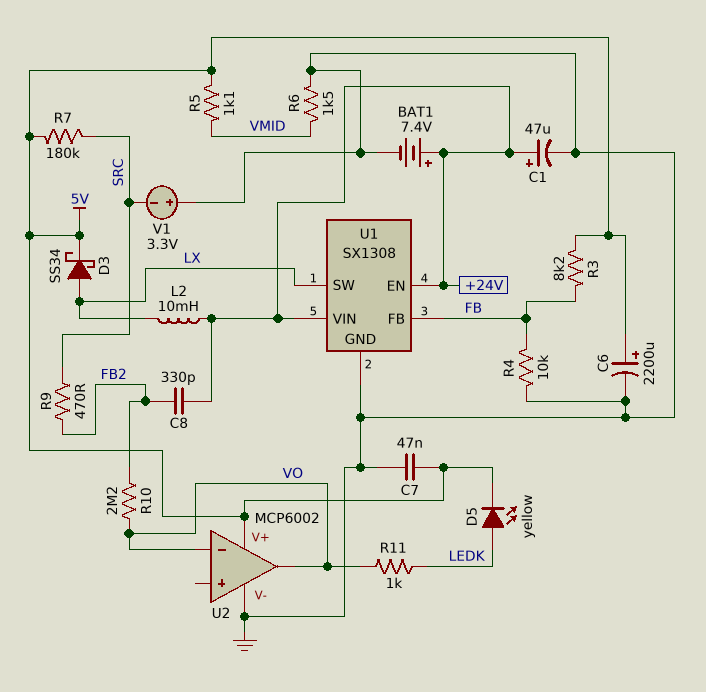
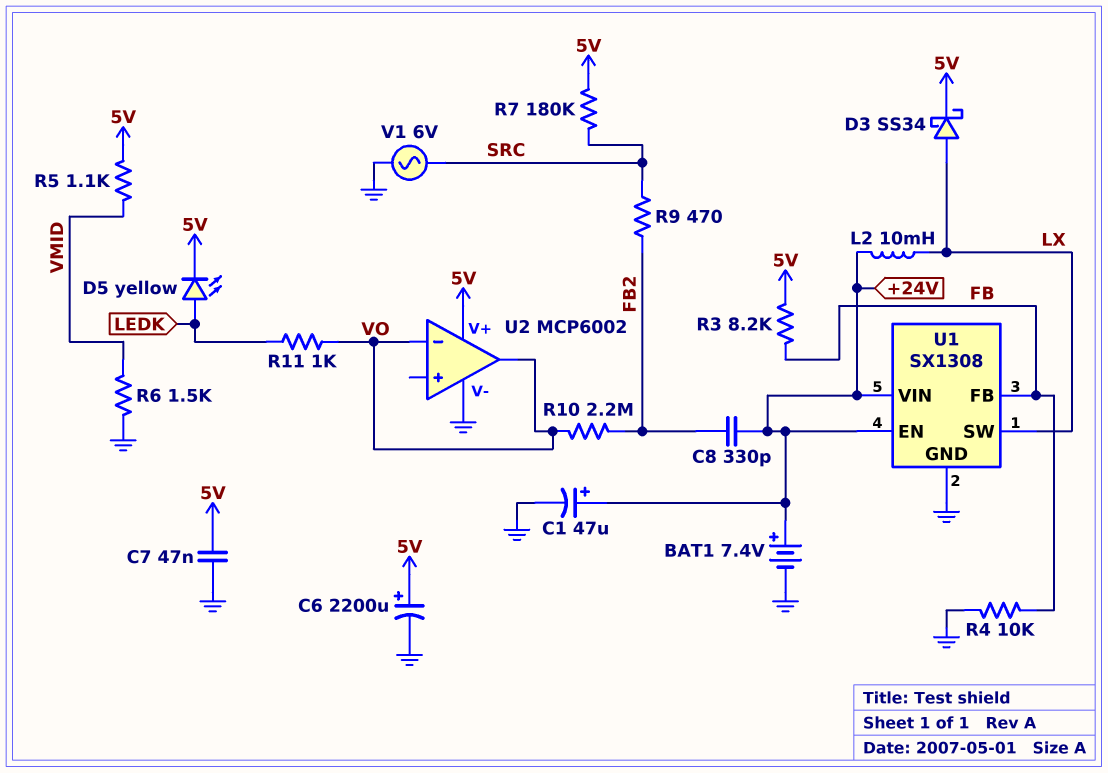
V1: 3.3V (plus GND, minus SRC) -> AC 6V (GND, SRC)

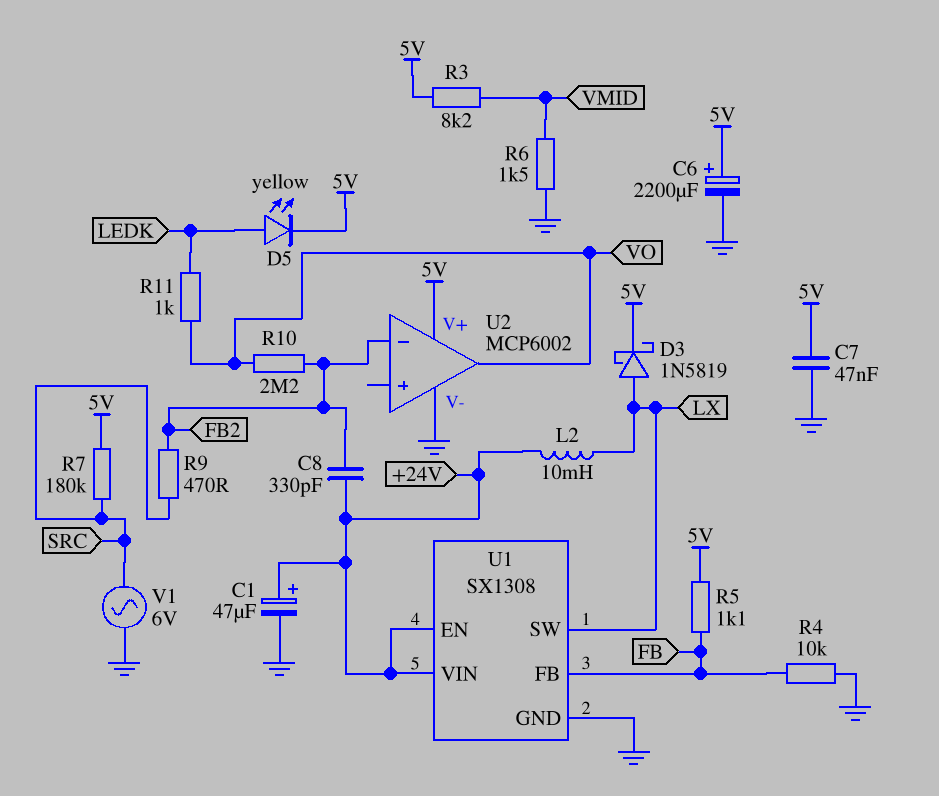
BAT1: 7.4V (plus +24V, minus GND) -> none
D3: schottky SS34 (A LX, K 5V) -> schottky 1N5819 (A LX, K 5V)
R3: 8.2k (5V, FB) -> 8.2k (5V, VMID)
R5: 1.1k (5V, VMID) -> 1.1k (5V, FB)
U2 pin in-: VO -> FB2

